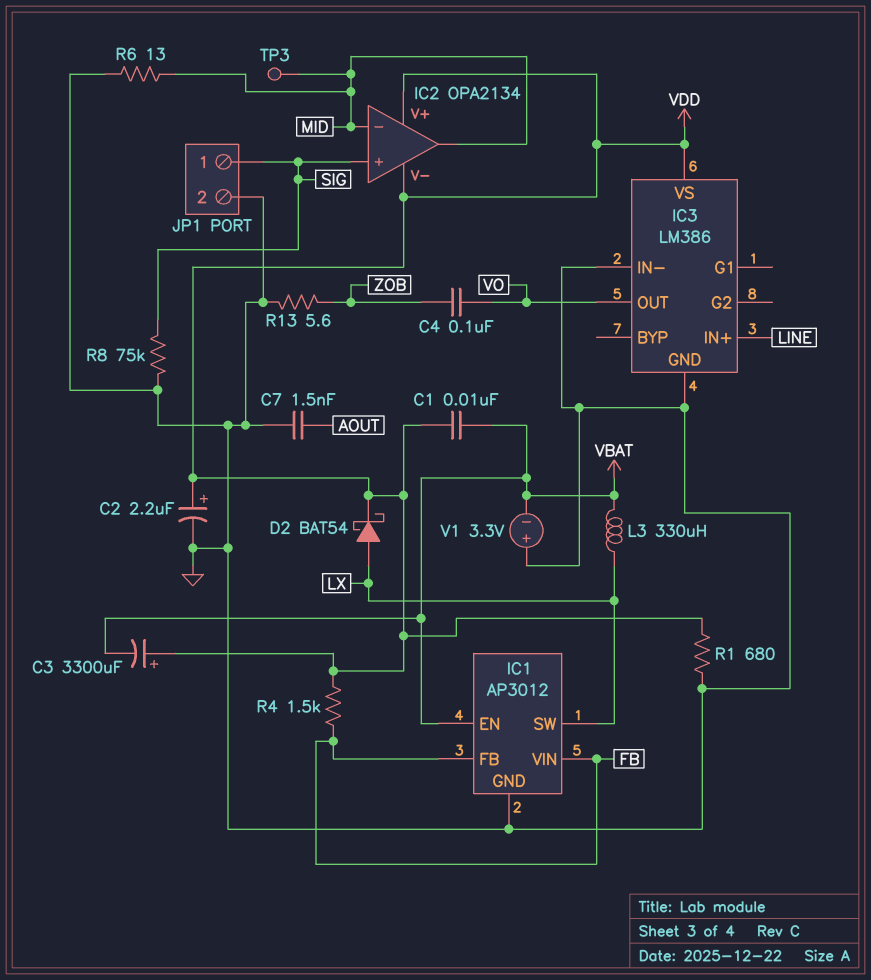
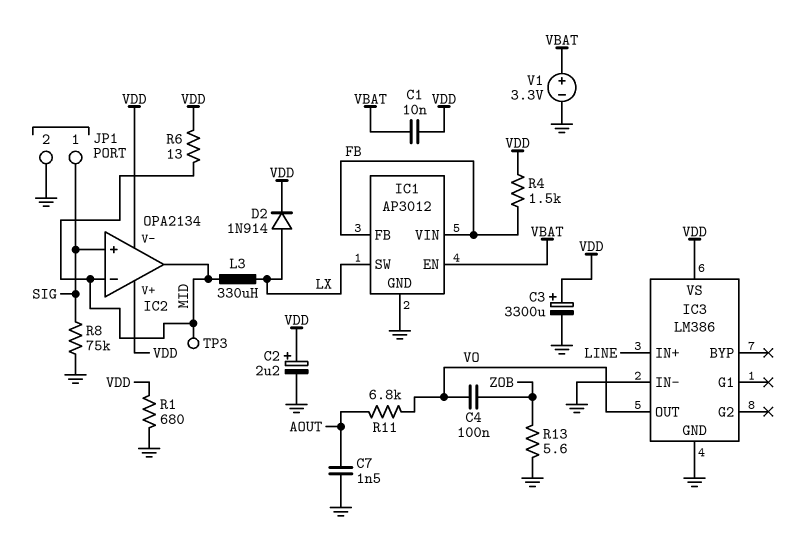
C3: 3300uF (plus VDD, minus VBAT) -> 3300uF (plus VDD, minus GND)
D2: schottky BAT54 (A LX, K VDD) -> diode 1N914 (A LX, K VDD)
L3: 330uH (LX, VBAT) -> 330uH (LX, MID)
R6: 13 (GND, MID) -> 13 (MID, VDD)
R11: none -> 6.8k (AOUT, VO)
V1: 3.3V (plus GND, minus VBAT) -> 3.3V (plus VBAT, minus GND)

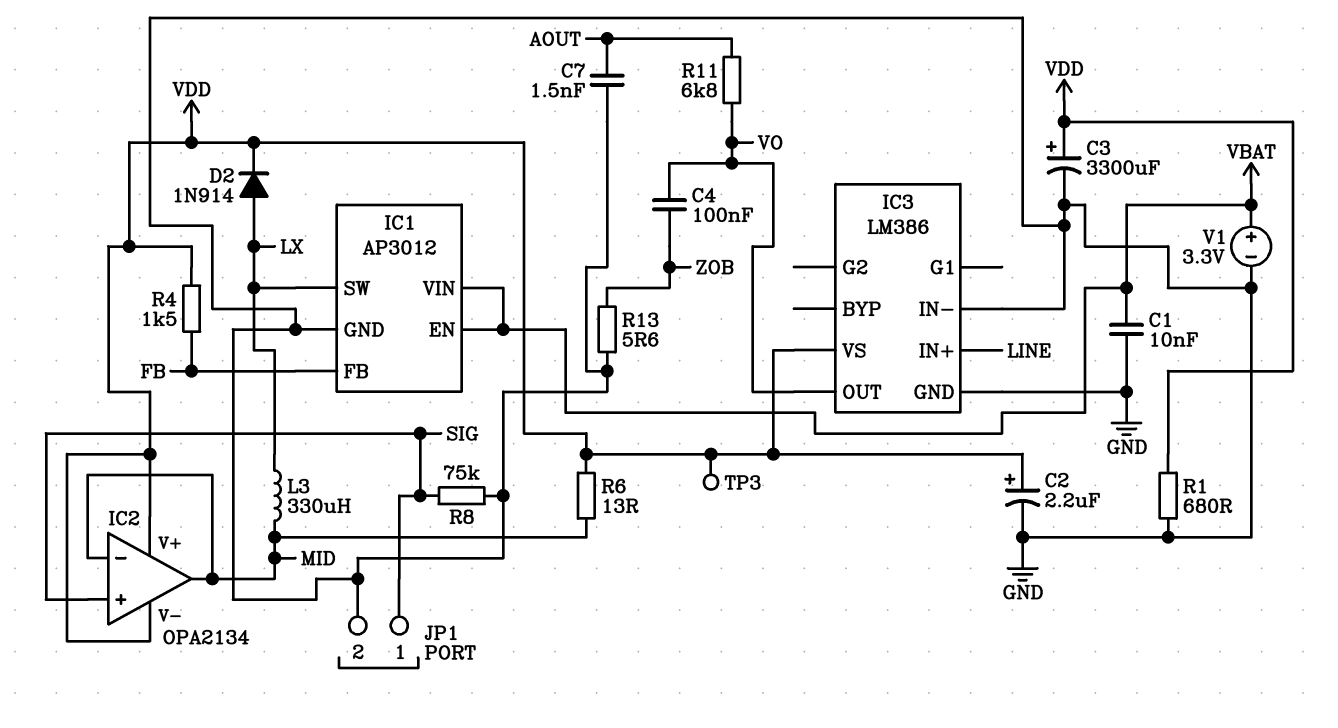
C1: 10nF (VBAT, VDD) -> 10nF (GND, VBAT)
IC1 pin VIN: FB -> VBAT
TP3: test point (MID) -> test point (VDD)

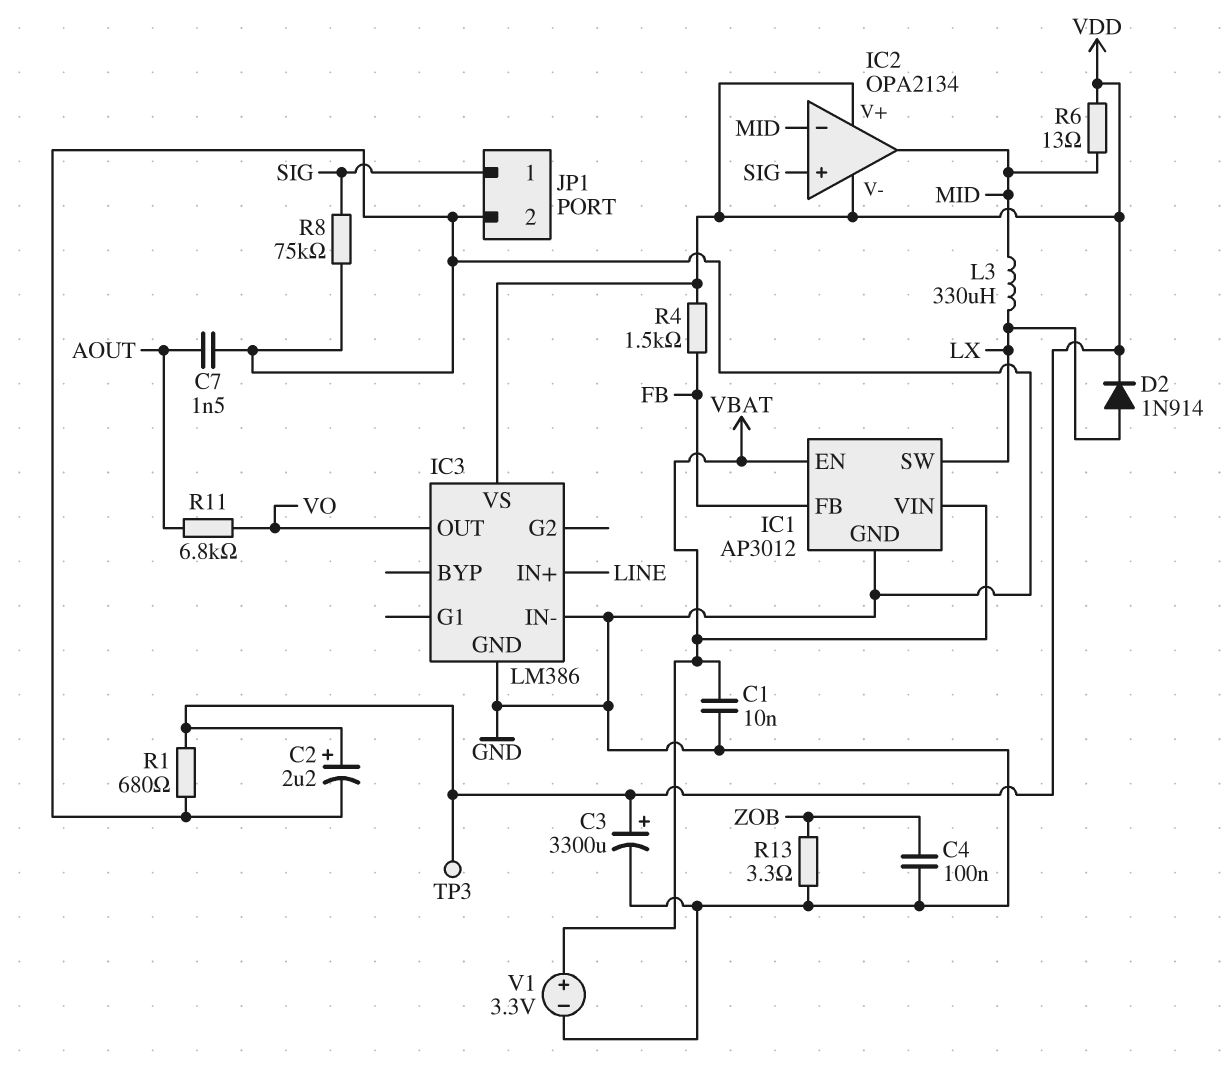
C4: 100nF (VO, ZOB) -> 100nF (GND, ZOB)
R13: 5.6 (GND, ZOB) -> 3.3 (GND, ZOB)

